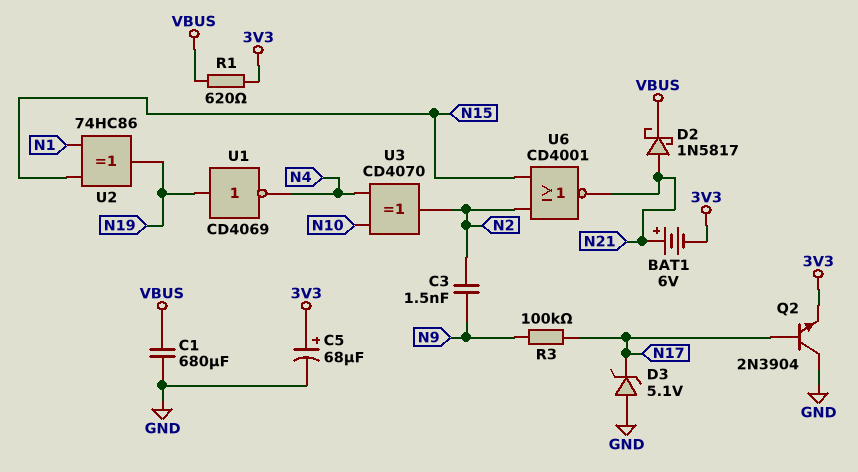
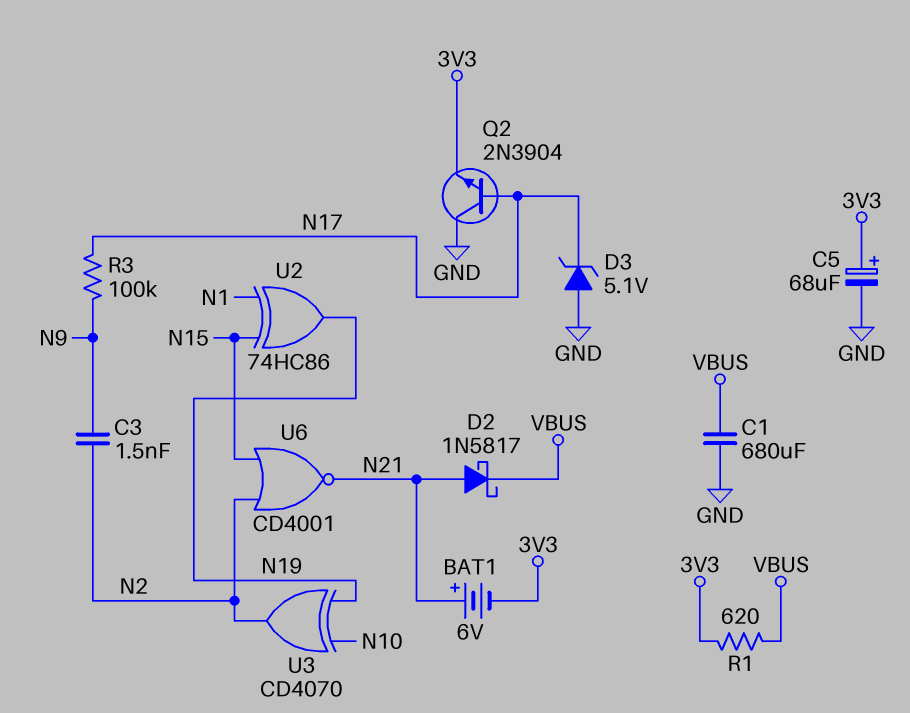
U1: NOT CD4069 (in N19, out N4) -> none
U3: XOR CD4070 (in N4, in N10, out N2) -> XOR CD4070 (in N10, in N19, out N2)

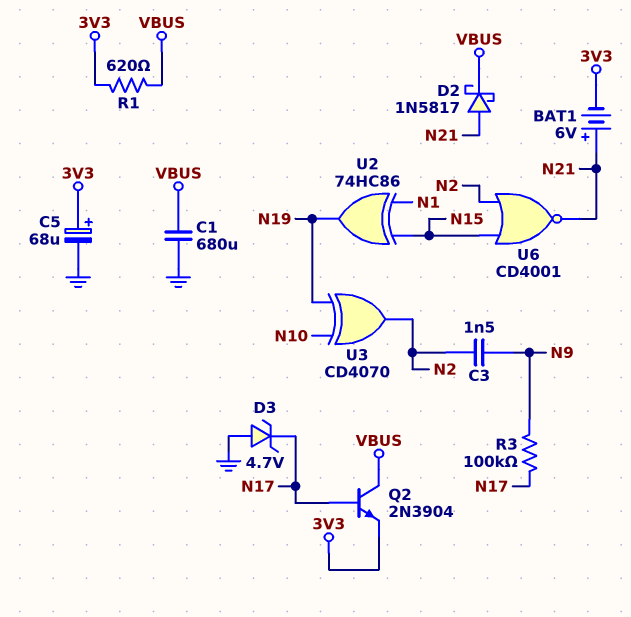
D3: zener 5.1V (A GND, K N17) -> zener 4.7V (A GND, K N17)
Q2: NPN 2N3904 (B N17, C GND, E 3V3) -> NPN 2N3904 (B N17, C VBUS, E 3V3)

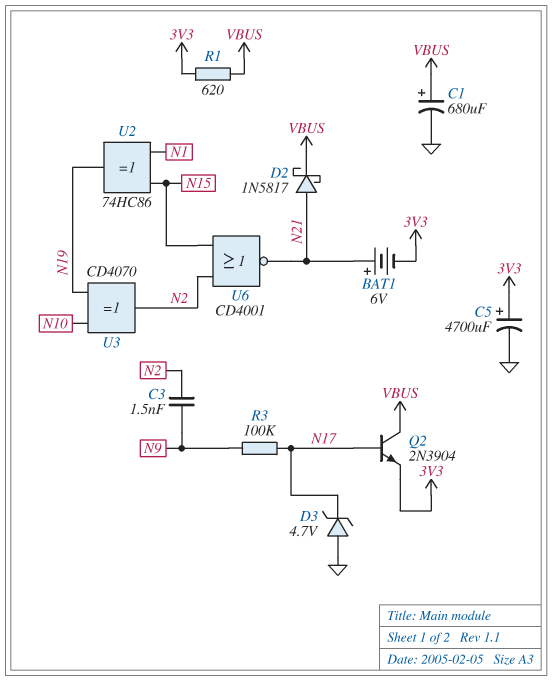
C1: 680uF (GND, VBUS) -> 680uF (plus VBUS, minus GND)
C5: 68uF (plus 3V3, minus GND) -> 4700uF (plus 3V3, minus GND)

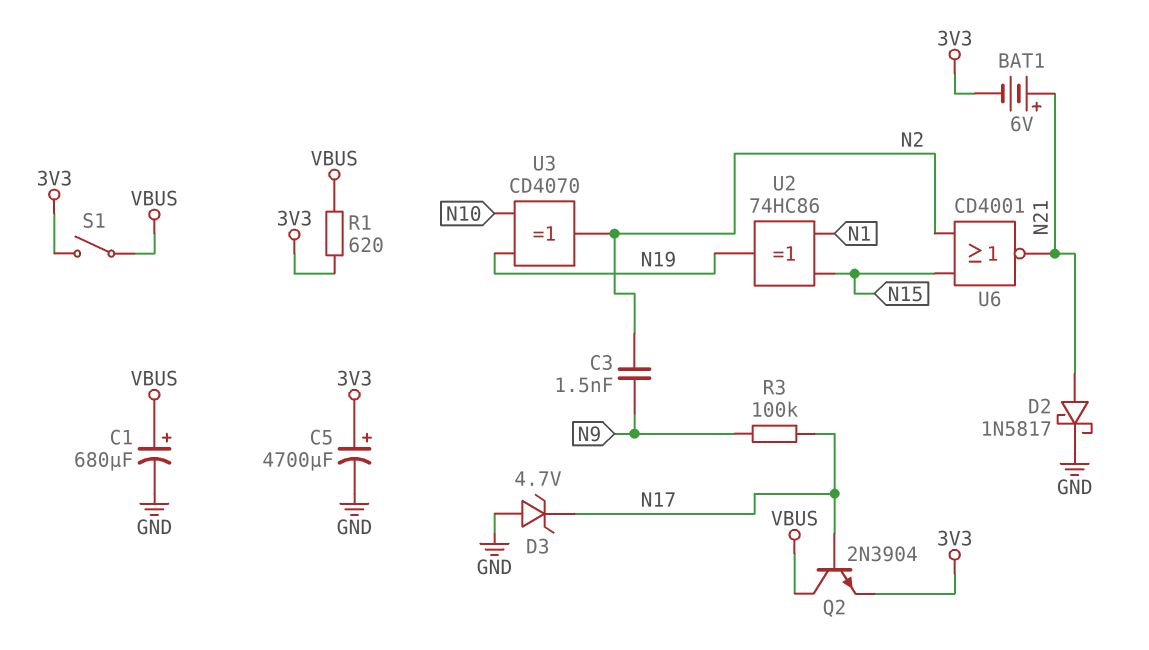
D2: schottky 1N5817 (A N21, K VBUS) -> schottky 1N5817 (A N21, K GND)
S1: none -> switch (3V3, VBUS)

